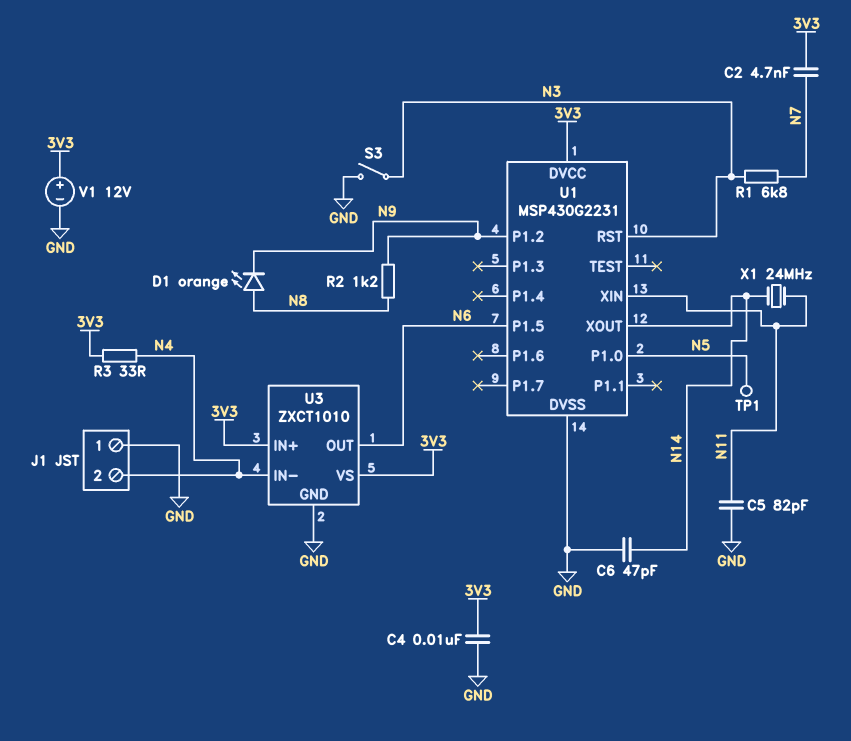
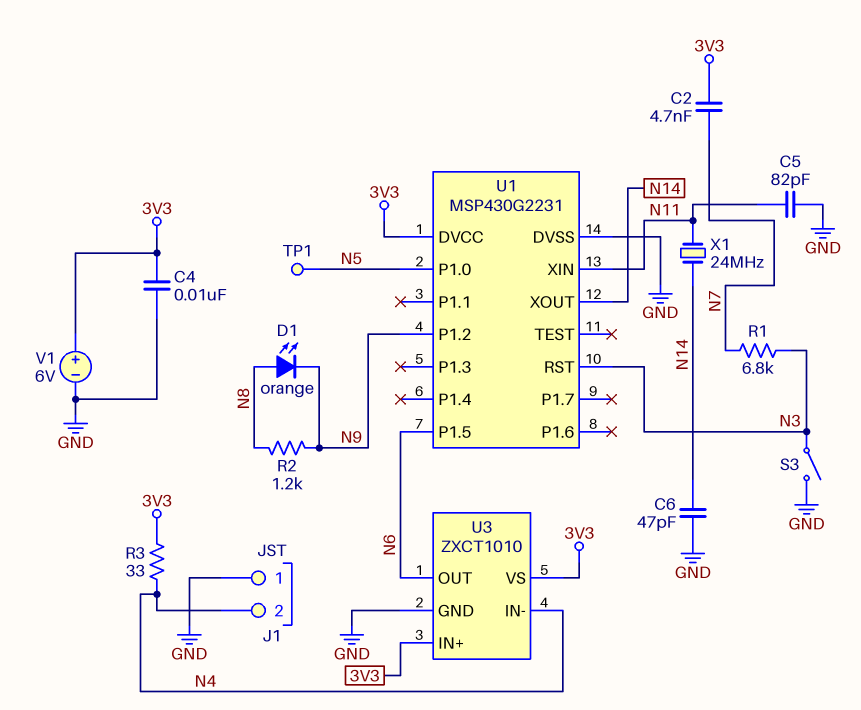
V1: 12V (plus 3V3, minus GND) -> 6V (plus 3V3, minus GND)

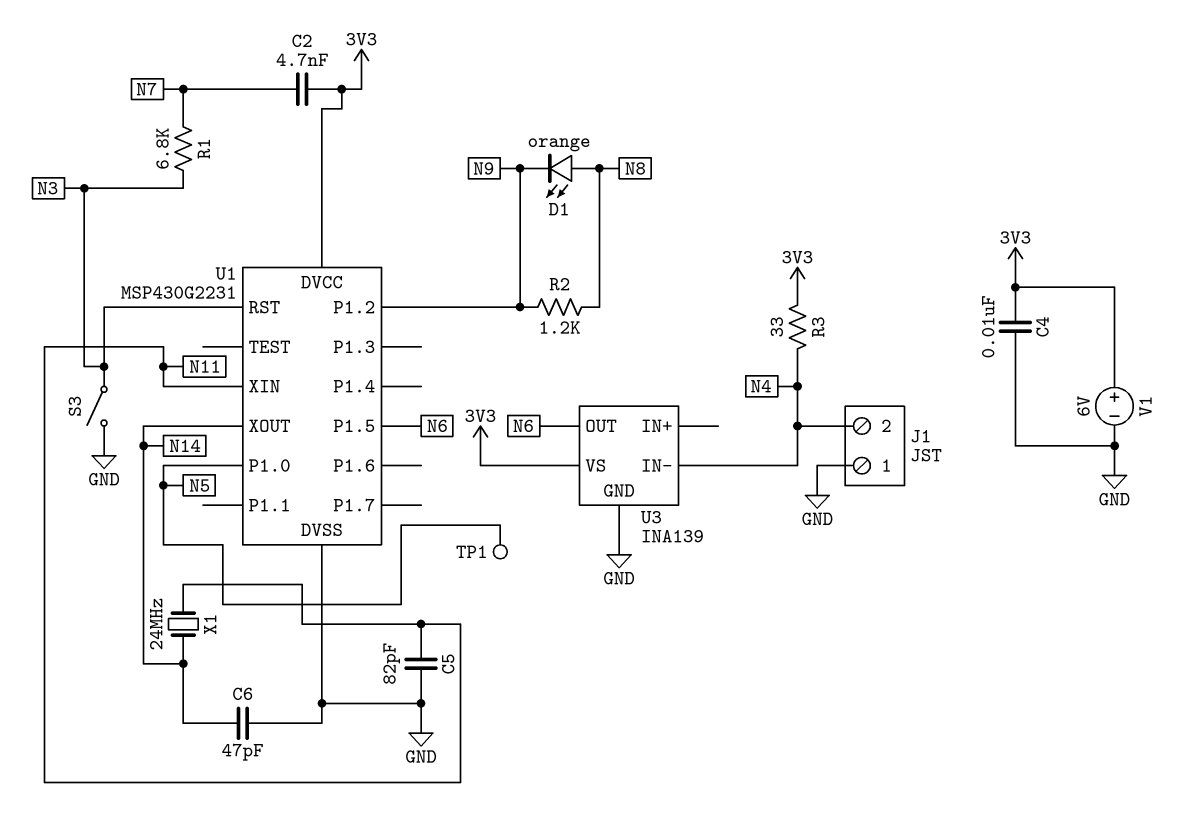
U3: ZXCT1010 -> INA139
U3 pin IN+: 3V3 -> none

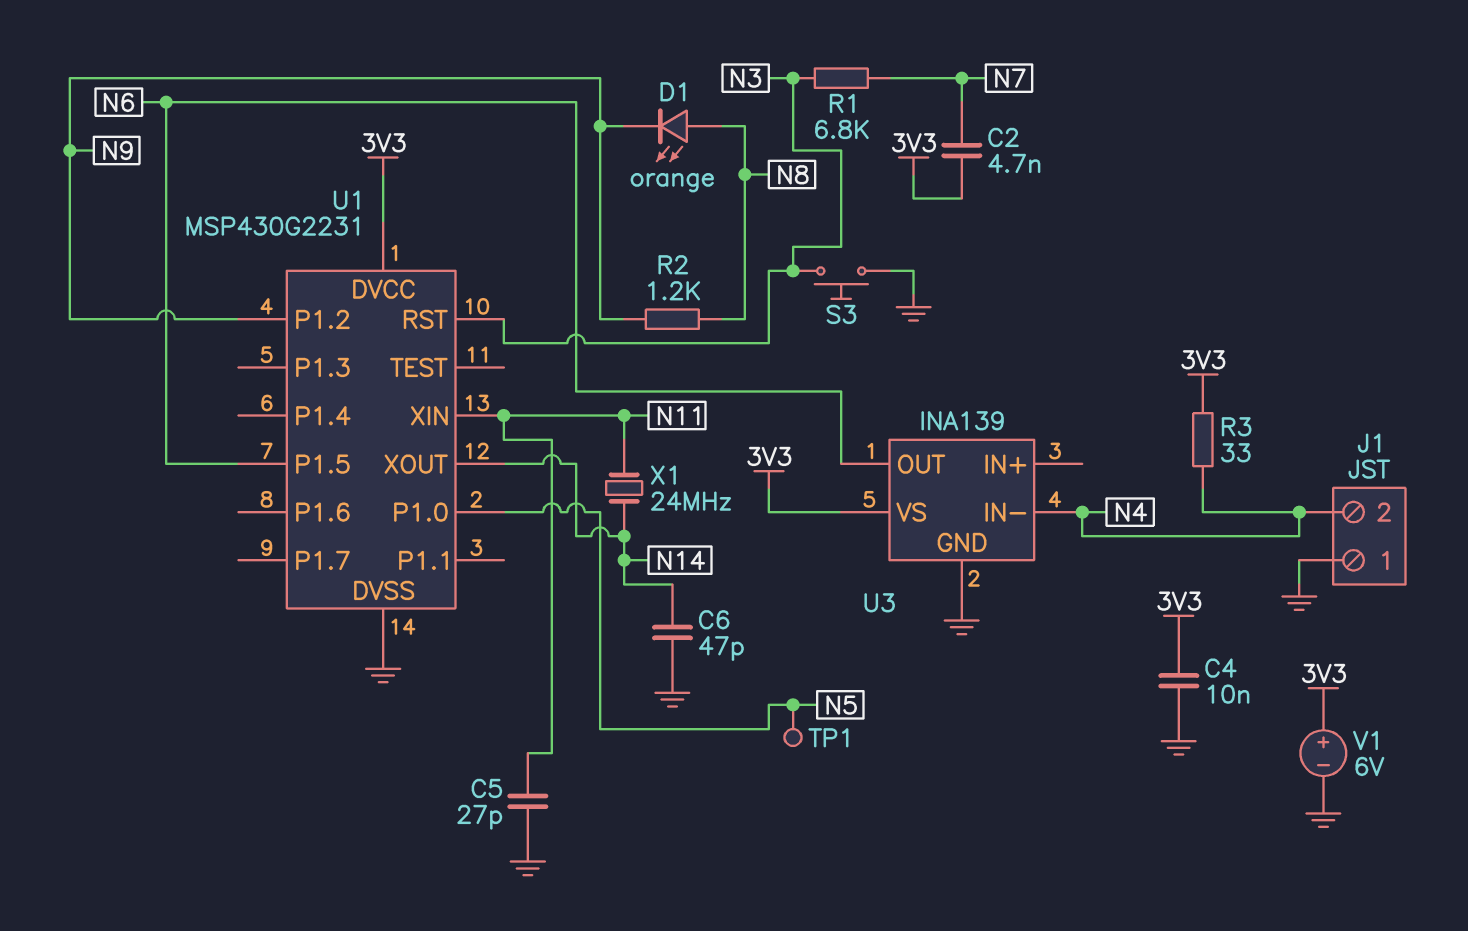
C5: 82pF (GND, N11) -> 27pF (GND, N11)
S3: switch (GND, N3) -> button (GND, N3)

